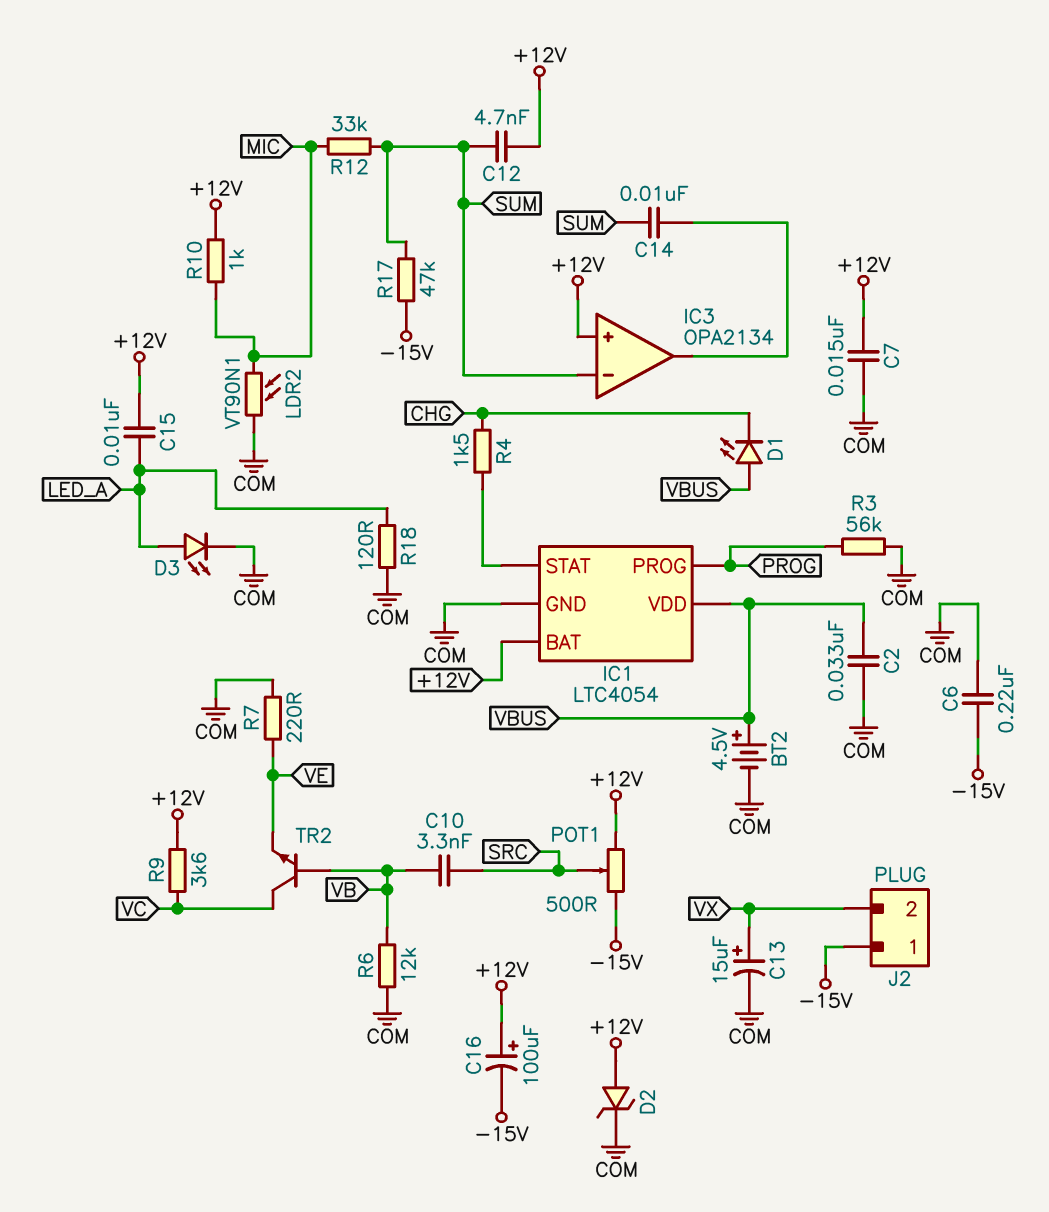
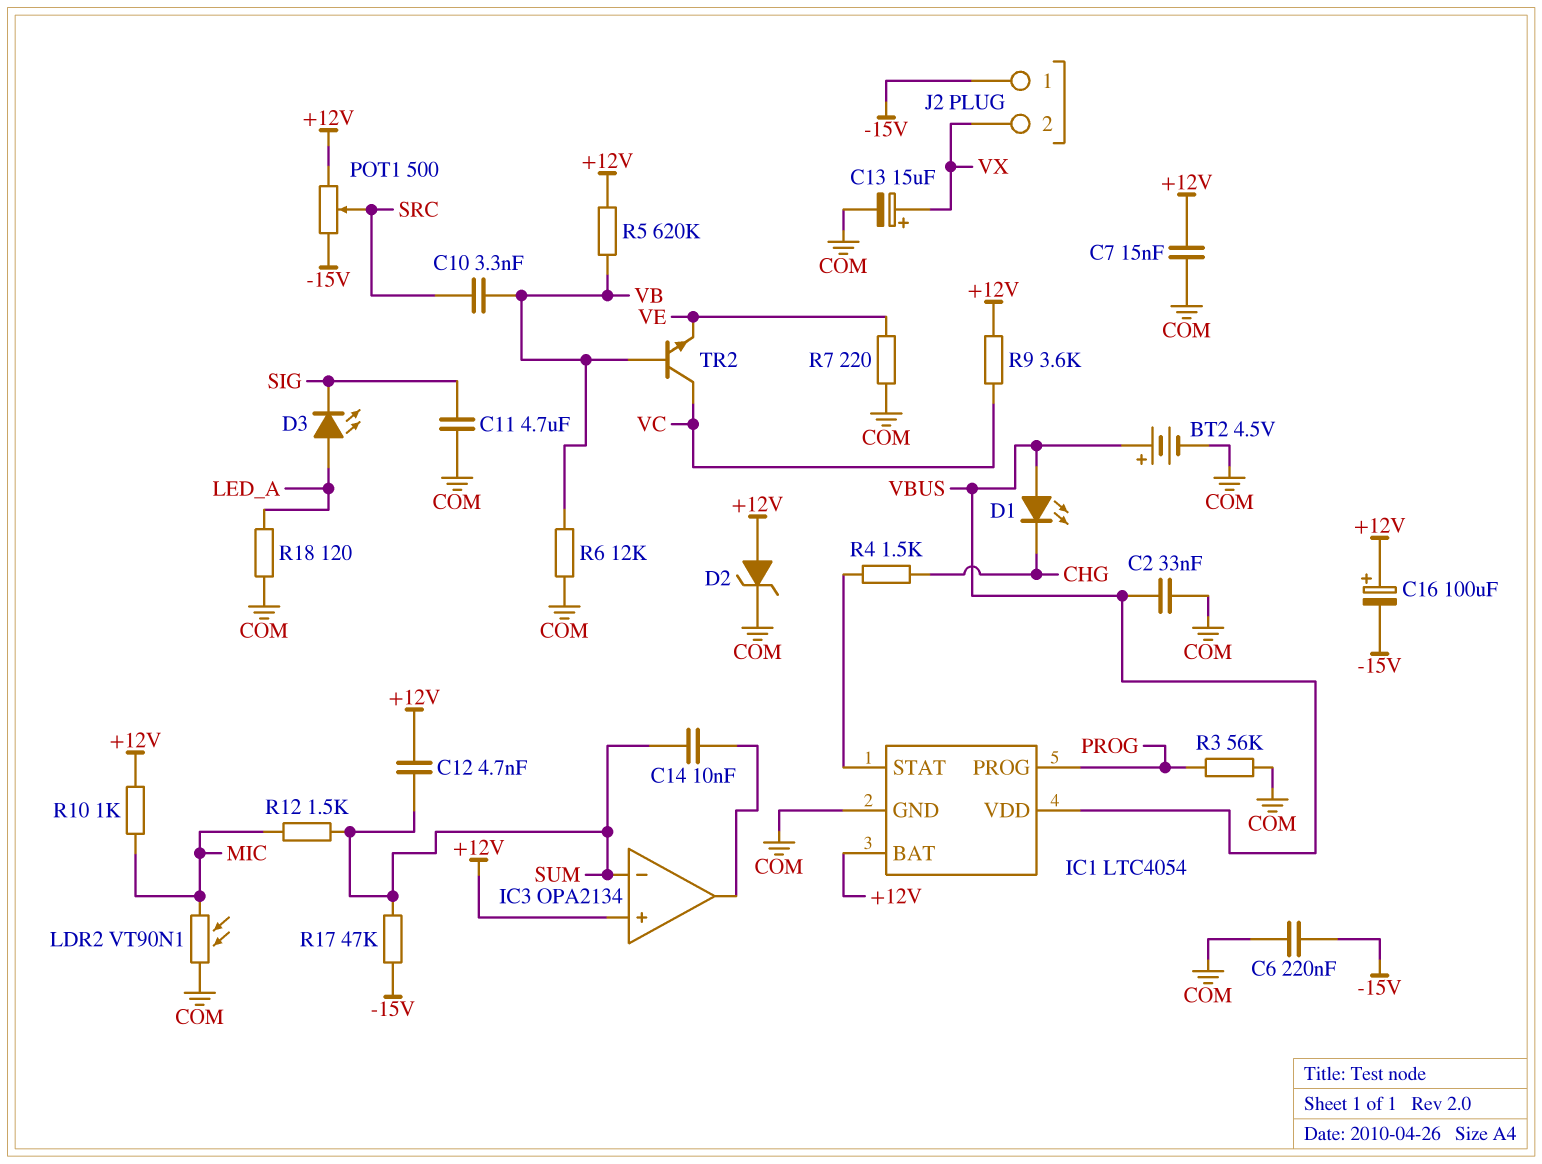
C11: none -> 4.7uF (COM, SIG)
C15: 10nF (+12V, LED_A) -> none
D3: LED (A LED_A, K COM) -> LED (A LED_A, K SIG)
R5: none -> 620k (+12V, VB)
R12: 33k (MIC, SUM) -> 1.5k (MIC, SUM)

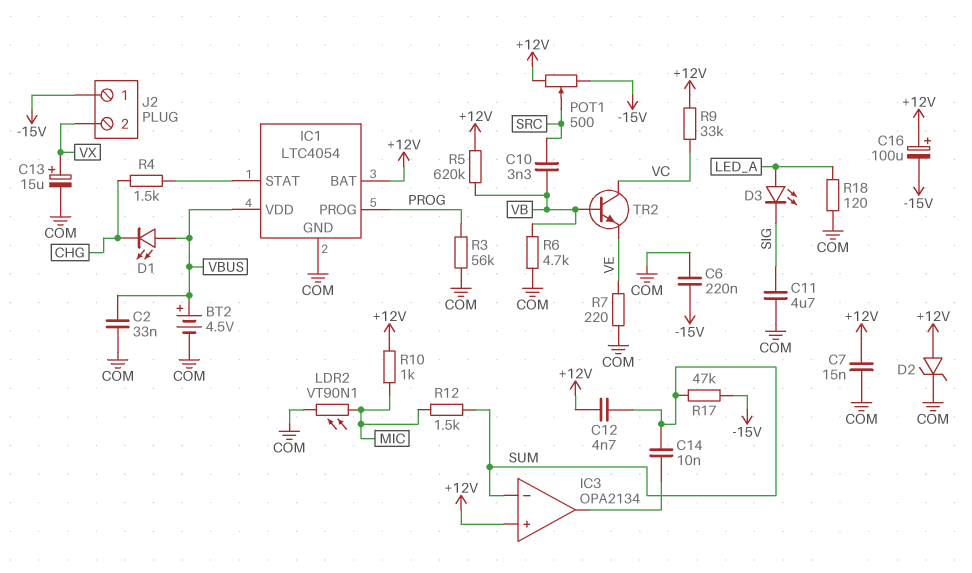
R6: 12k (COM, VB) -> 4.7k (COM, VB)
R9: 3.6k (+12V, VC) -> 33k (+12V, VC)

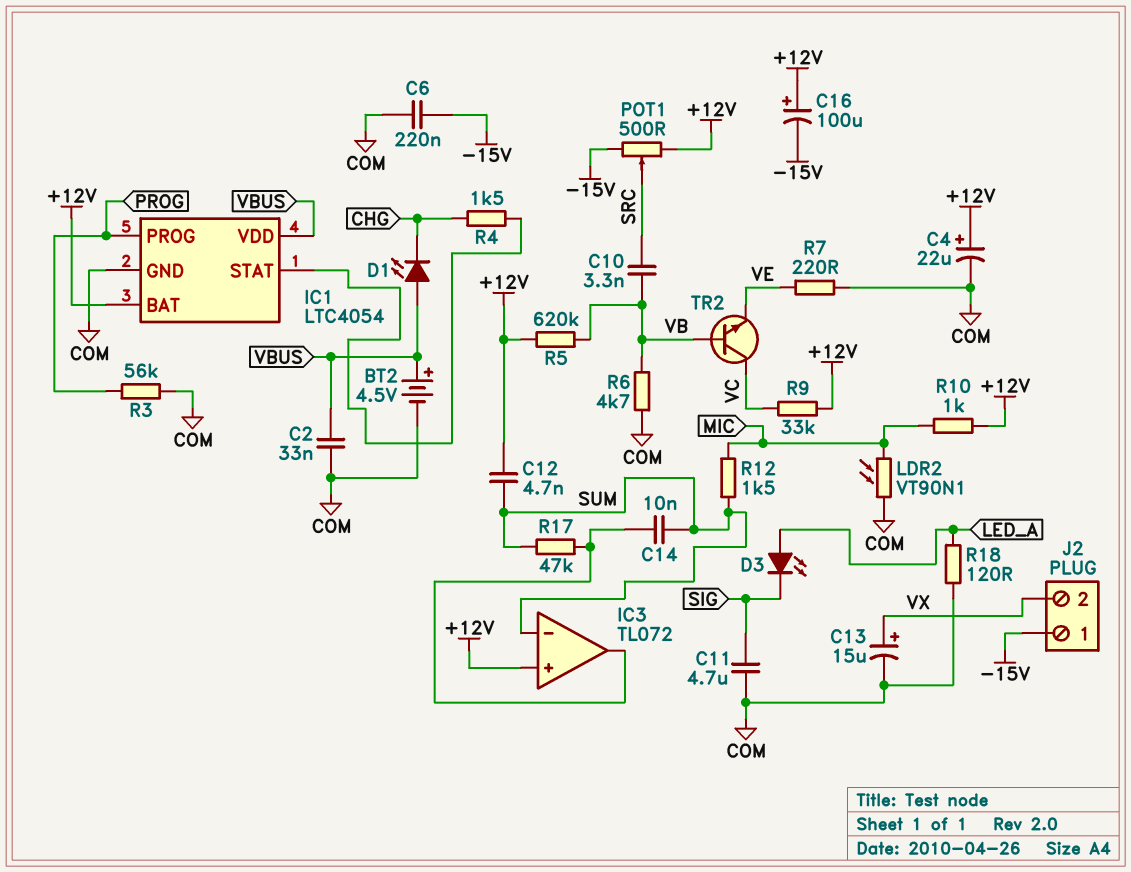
C4: none -> 22uF (plus +12V, minus COM)
C7: 15nF (+12V, COM) -> none
D2: zener (A +12V, K COM) -> none
IC3: OPA2134 -> TL072
R17: 47k (-15V, SUM) -> 47k (IC3/out, SUM)

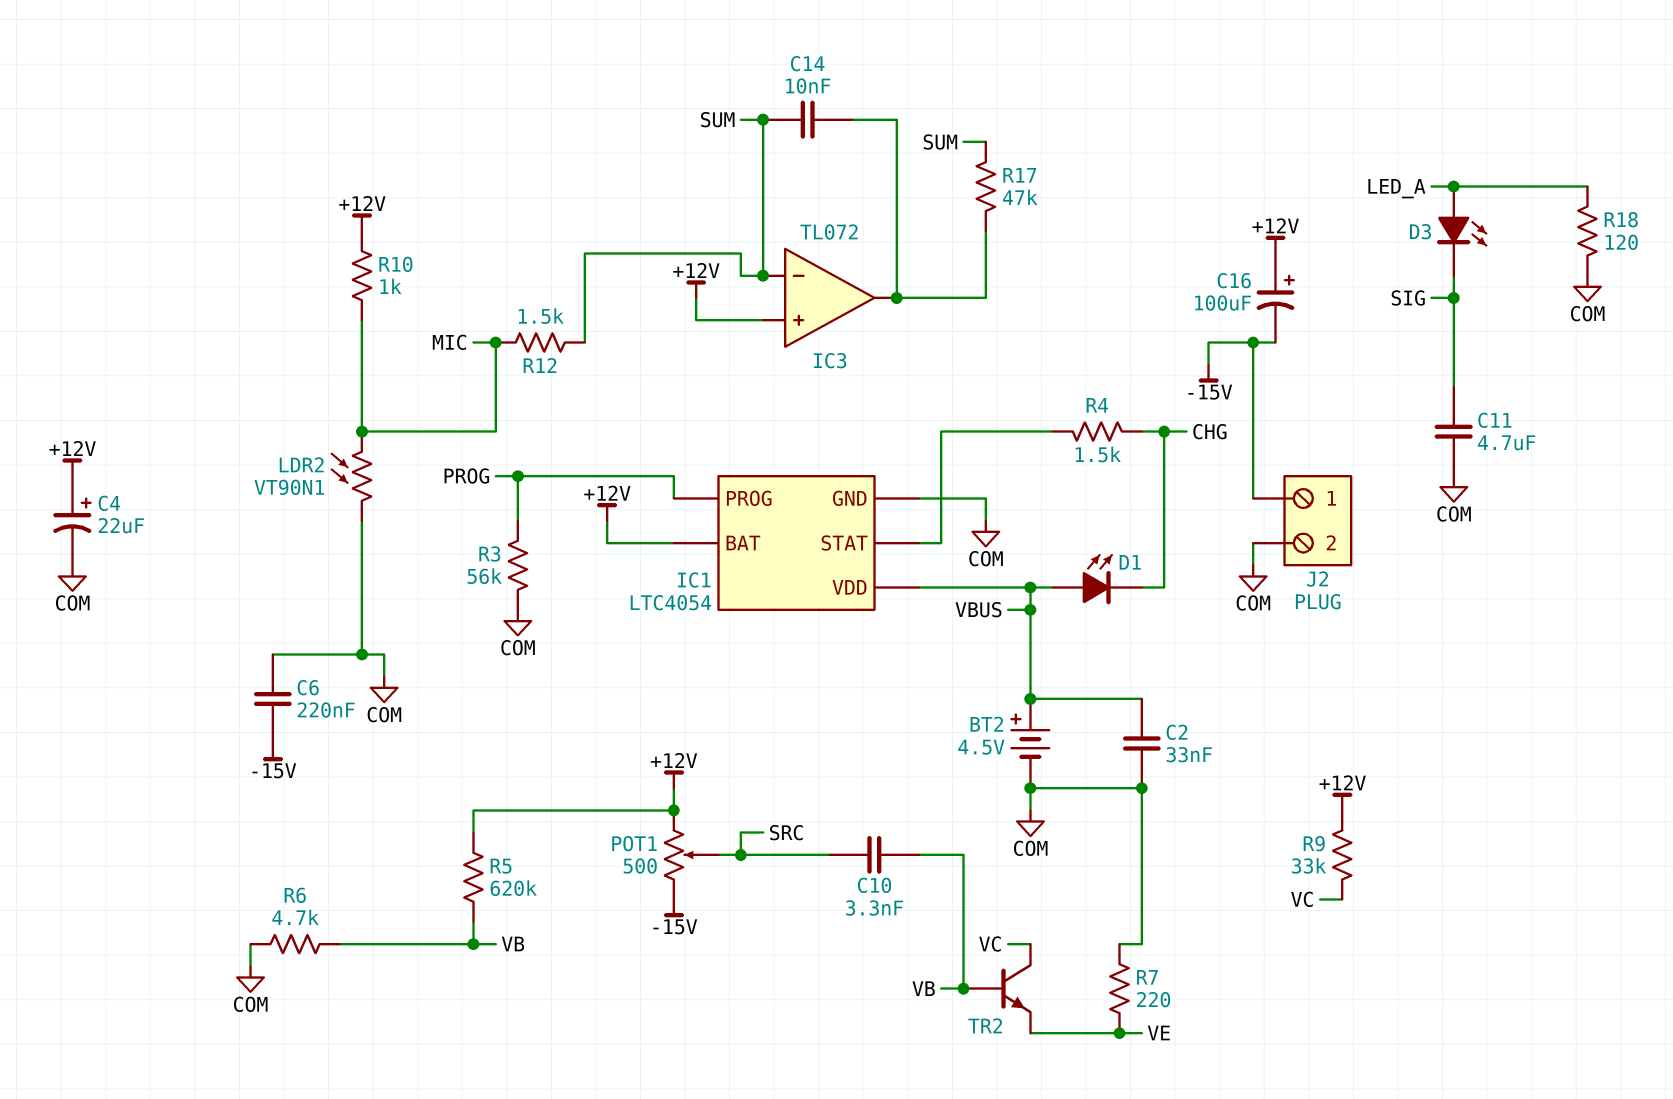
C12: 4.7nF (+12V, SUM) -> none
C13: 15uF (plus VX, minus COM) -> none
J2 pin 2: VX -> COM

